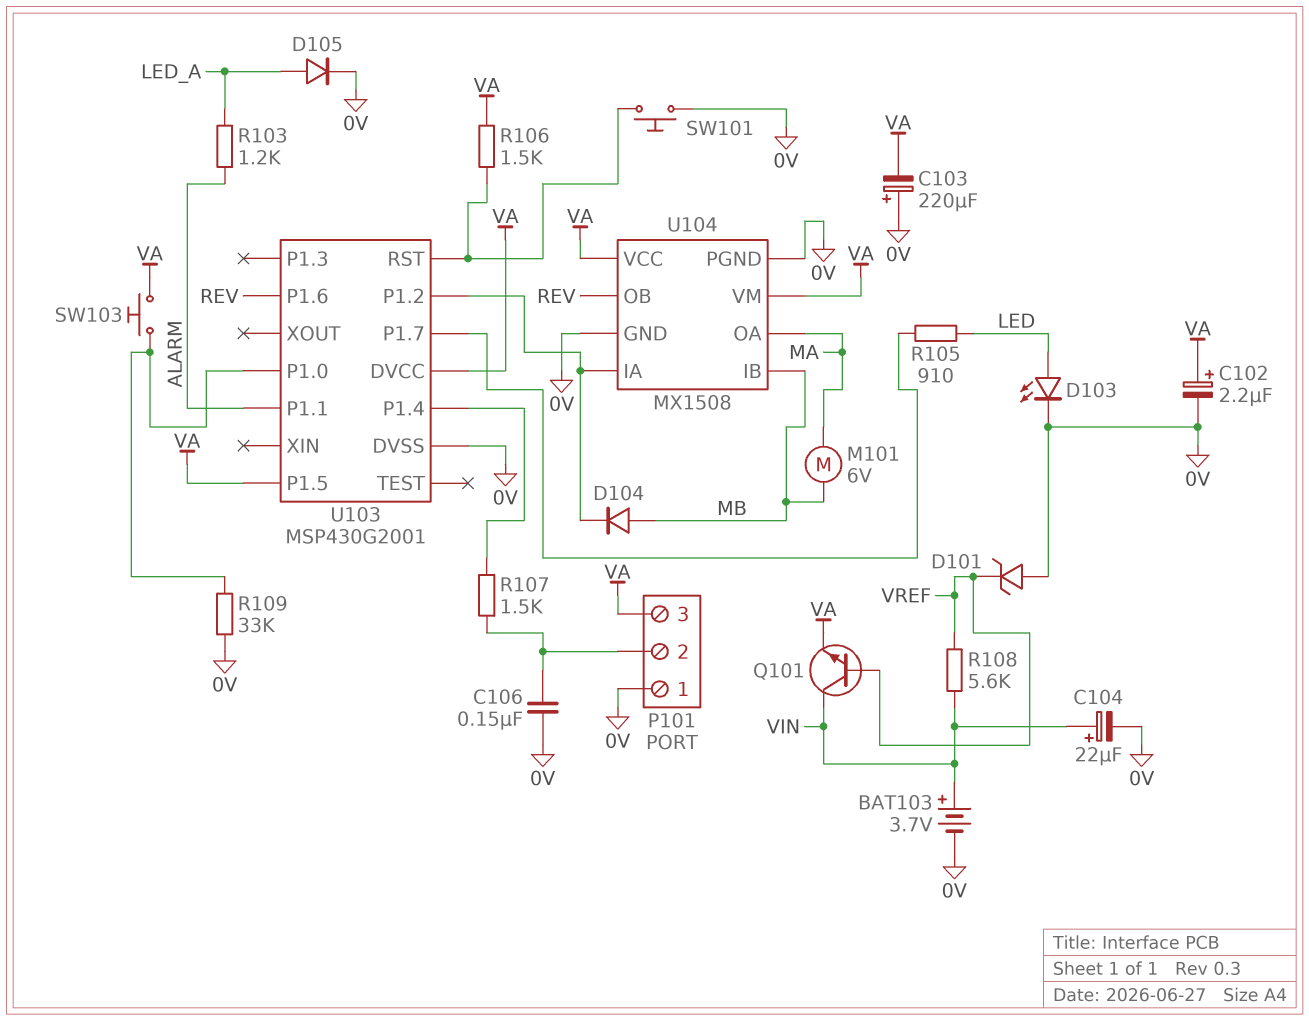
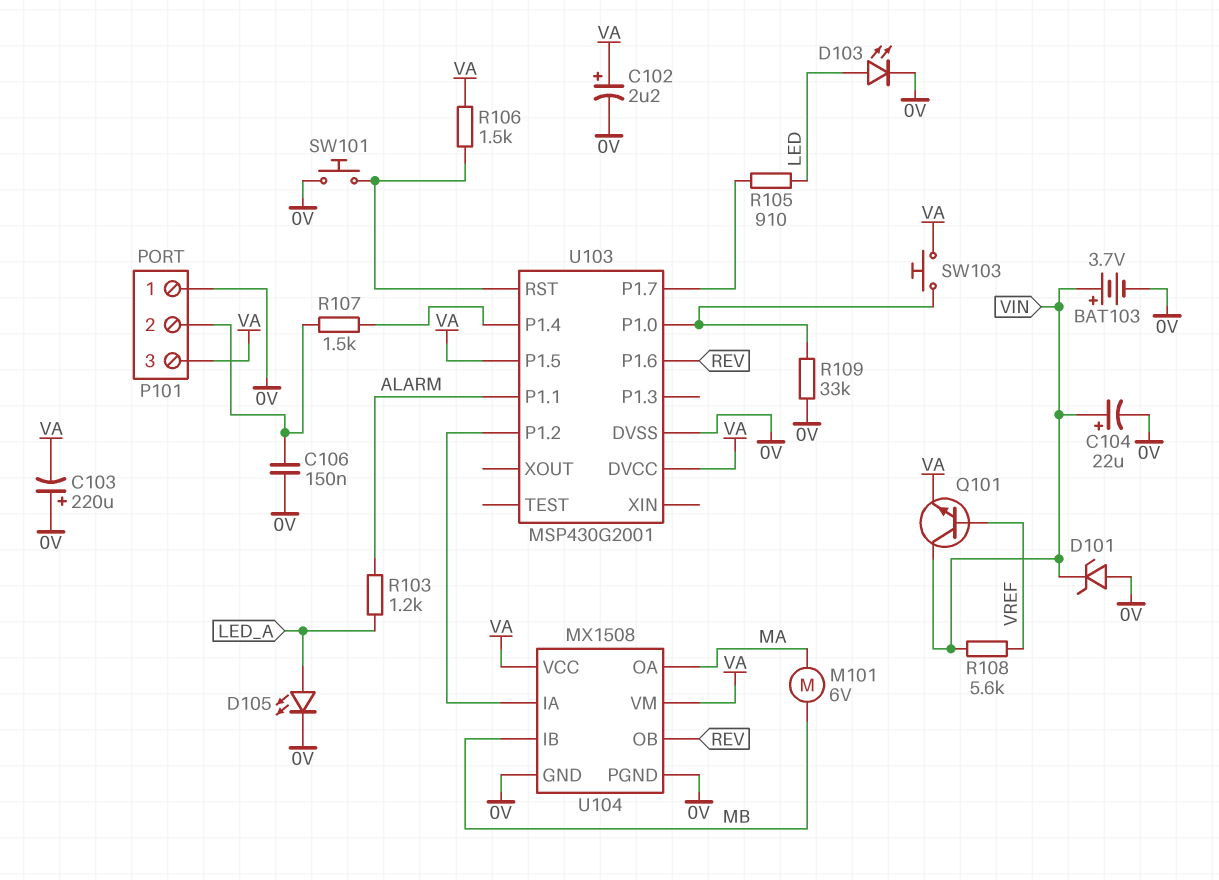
D101: zener (A 0V, K VREF) -> zener (A 0V, K VIN)
D104: diode (A MB, K U103/P1.2) -> none
D105: diode (A LED_A, K 0V) -> LED (A LED_A, K 0V)

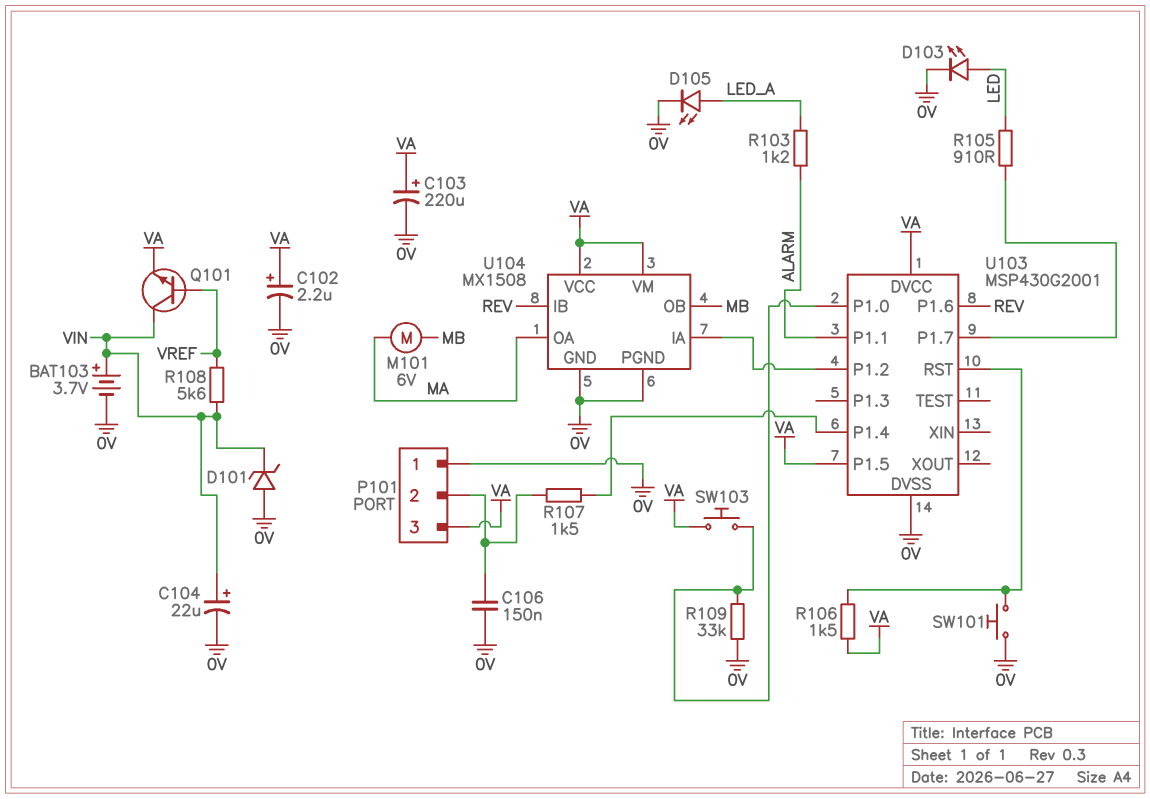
C103: 220uF (plus 0V, minus VA) -> 220uF (plus VA, minus 0V)
U104 pin IB: MB -> REV
U104 pin OB: REV -> MB

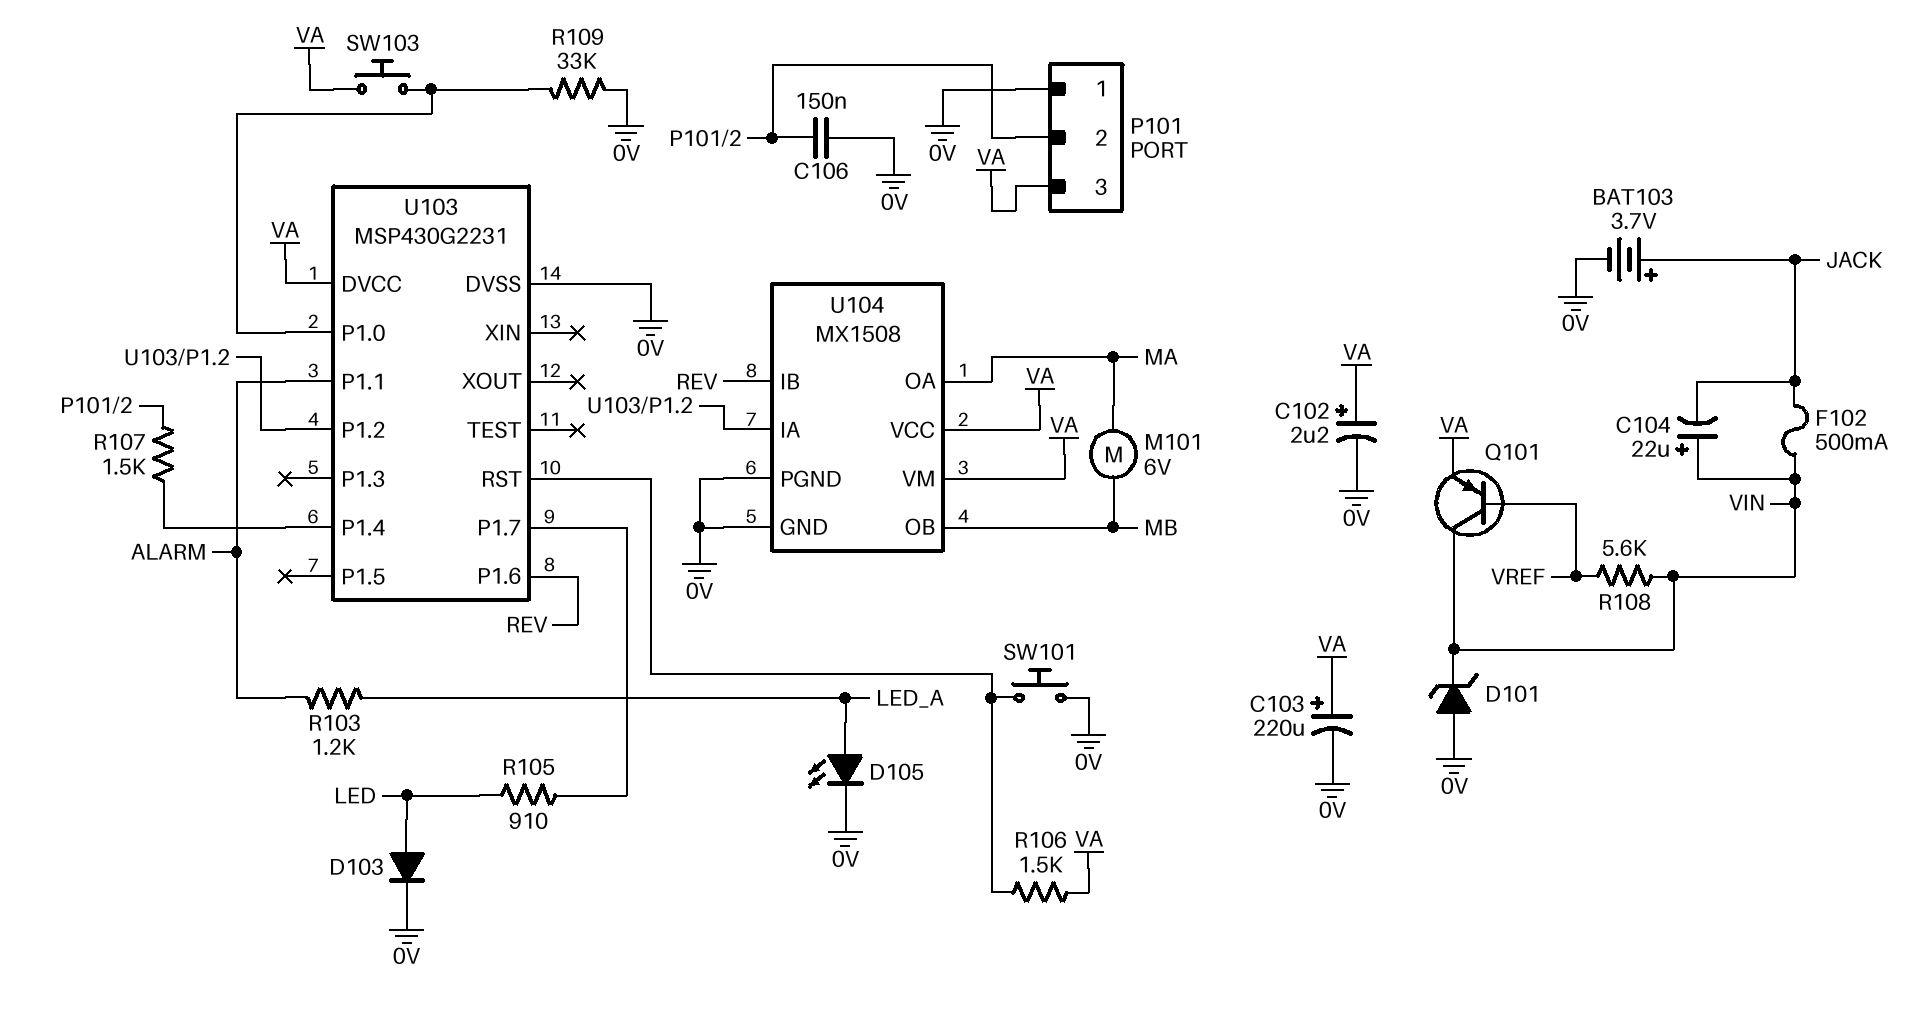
BAT103: 3.7V (plus VIN, minus 0V) -> 3.7V (plus JACK, minus 0V)
C104: 22uF (plus VIN, minus 0V) -> 22uF (plus VIN, minus JACK)
D103: LED (A LED, K 0V) -> diode (A LED, K 0V)
F102: none -> 500mA (JACK, VIN)
Q101: NPN (B VREF, C VIN, E VA) -> PNP (B VREF, C VIN, E VA)
U103: MSP430G2001 -> MSP430G2231
U103 pin P1.5: VA -> none

